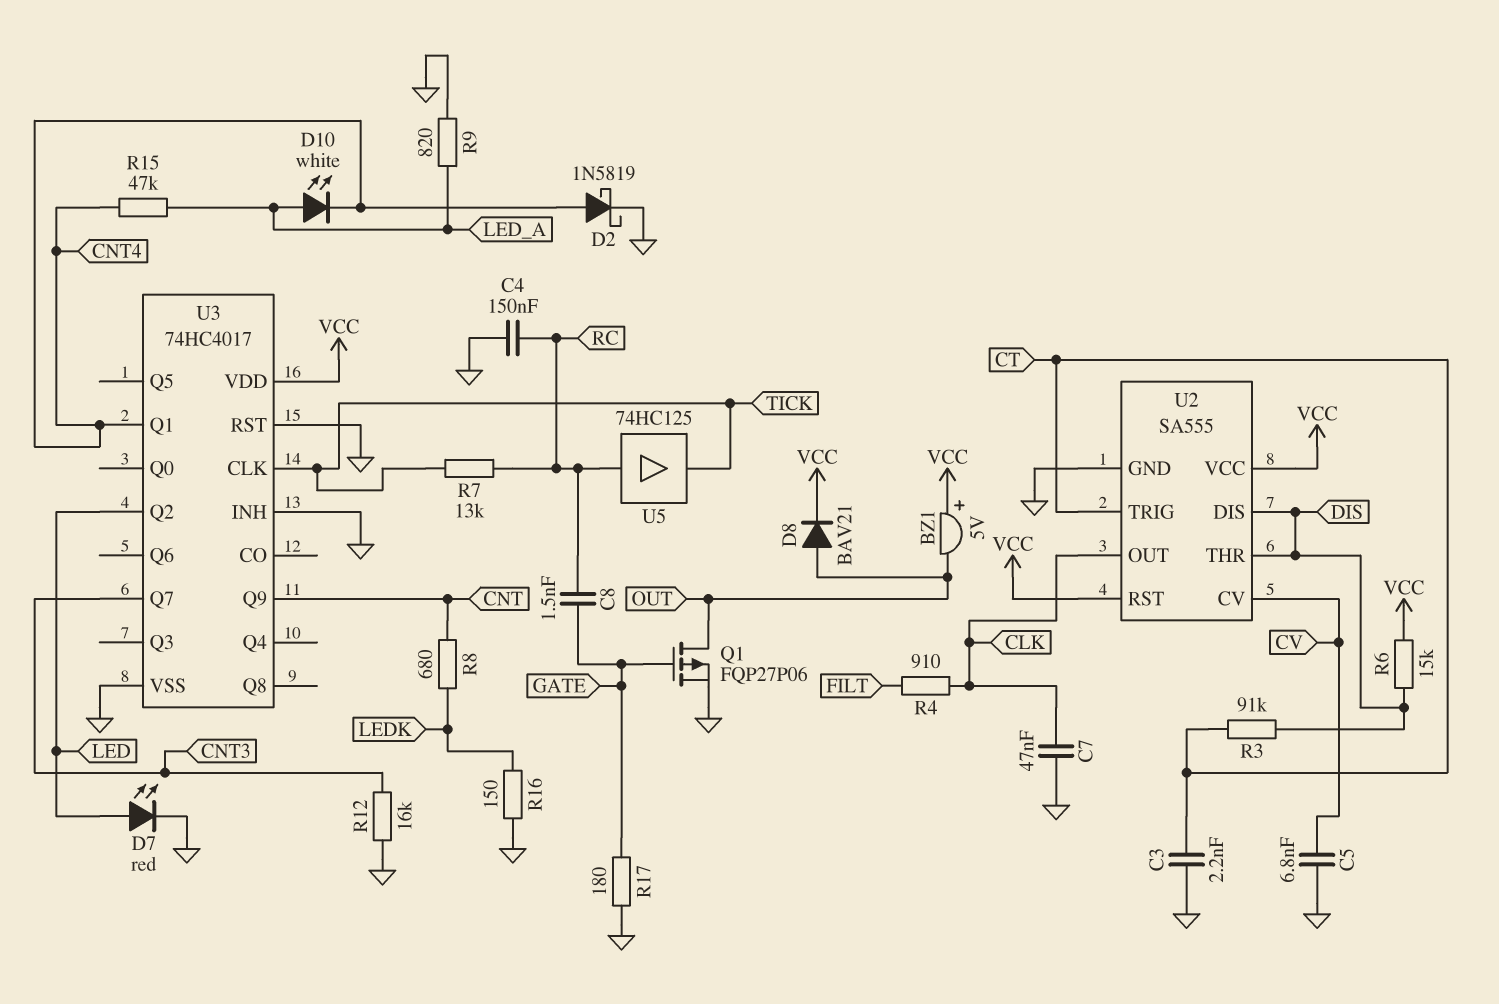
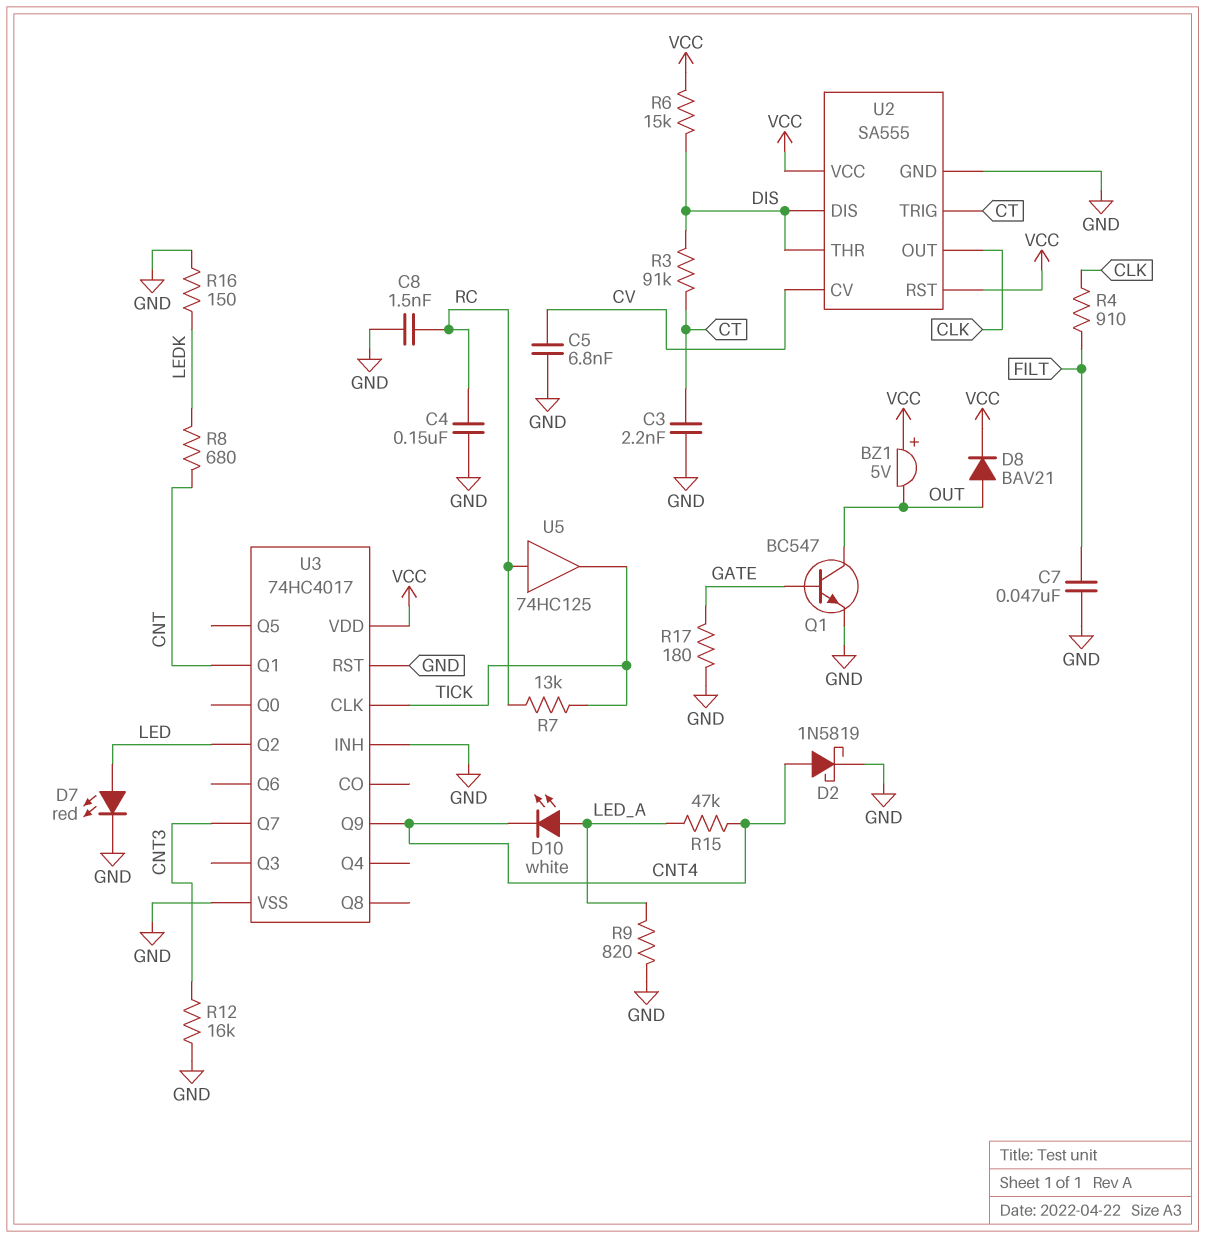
C7: 47nF (CLK, GND) -> 47nF (FILT, GND)
C8: 1.5nF (GATE, RC) -> 1.5nF (GND, RC)
Q1: PMOS FQP27P06 (G GATE, D OUT, S GND) -> NPN BC547 (B GATE, C OUT, E GND)
U3 pin Q1: CNT4 -> CNT
U3 pin Q9: CNT -> CNT4

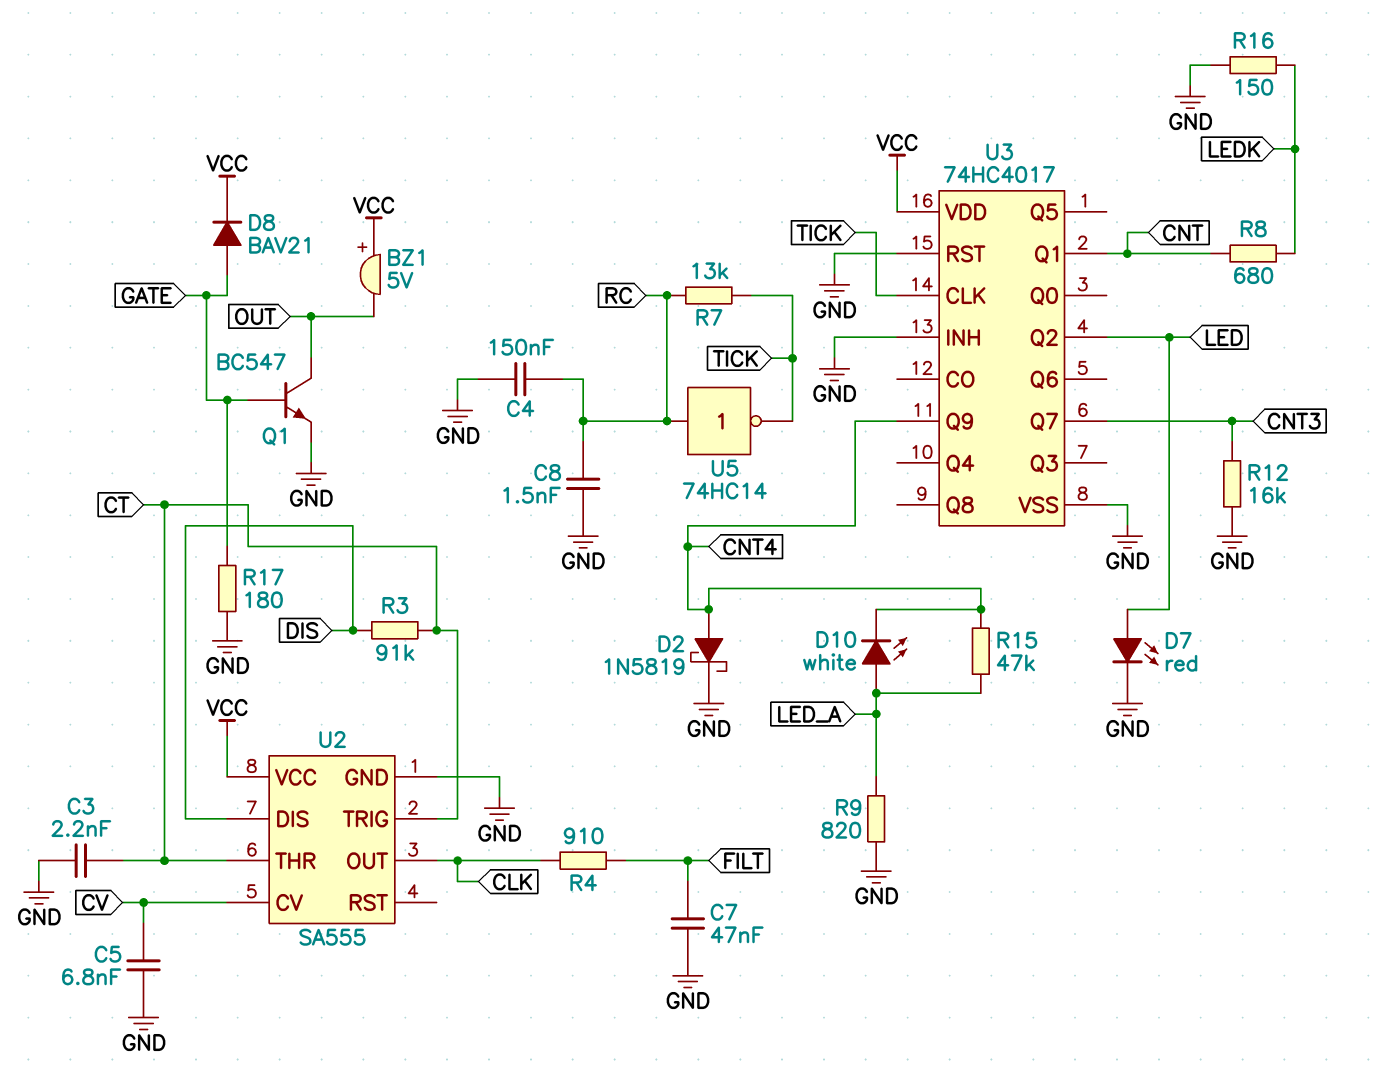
D8: diode BAV21 (A OUT, K VCC) -> diode BAV21 (A GATE, K VCC)
R6: 15k (DIS, VCC) -> none
U2 pin RST: VCC -> none
U2 pin THR: DIS -> CT
U5: buffer 74HC125 (in RC, out TICK) -> NOT 74HC14 (in RC, out TICK)

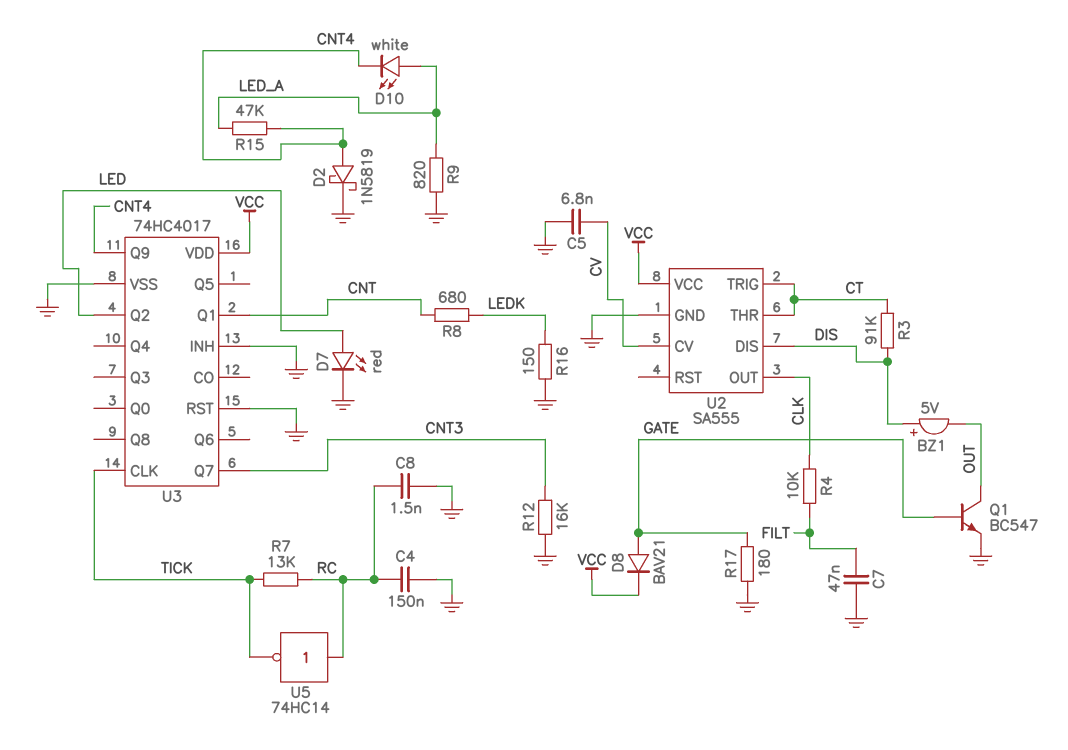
BZ1: buzzer 5V (plus VCC, minus OUT) -> buzzer 5V (plus DIS, minus OUT)
C3: 2.2nF (CT, GND) -> none
R4: 910 (CLK, FILT) -> 10k (CLK, FILT)

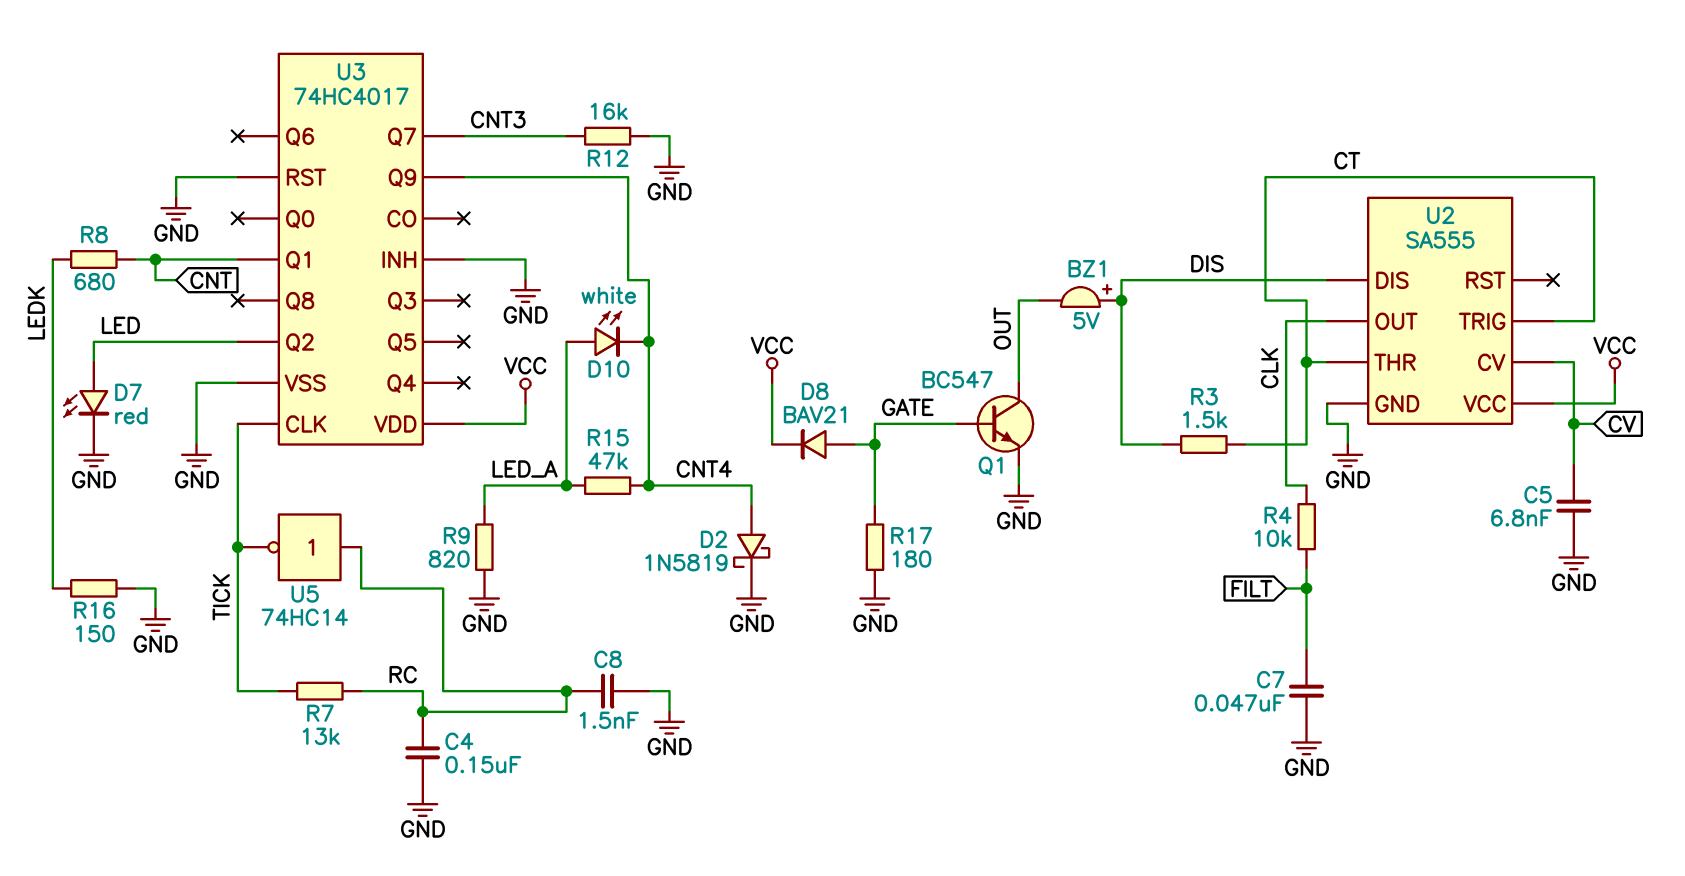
R3: 91k (CT, DIS) -> 1.5k (CT, DIS)

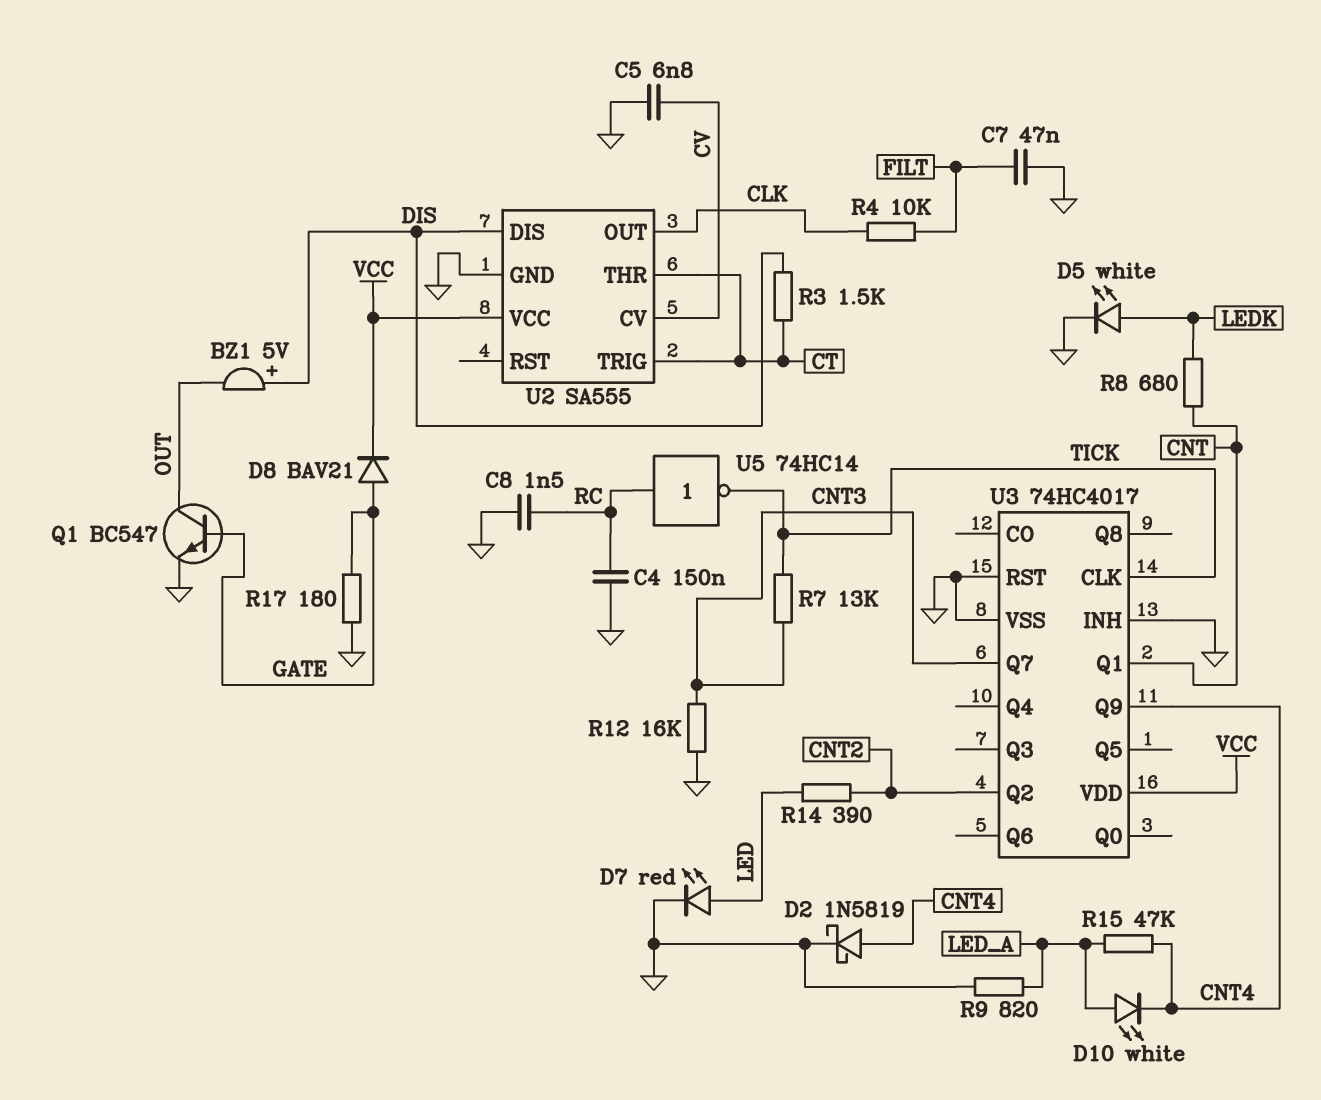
D5: none -> LED white (A LEDK, K GND)
R7: 13k (RC, TICK) -> 13k (CNT3, TICK)
R14: none -> 390 (CNT2, LED)
R16: 150 (GND, LEDK) -> none
U3 pin Q2: LED -> CNT2

